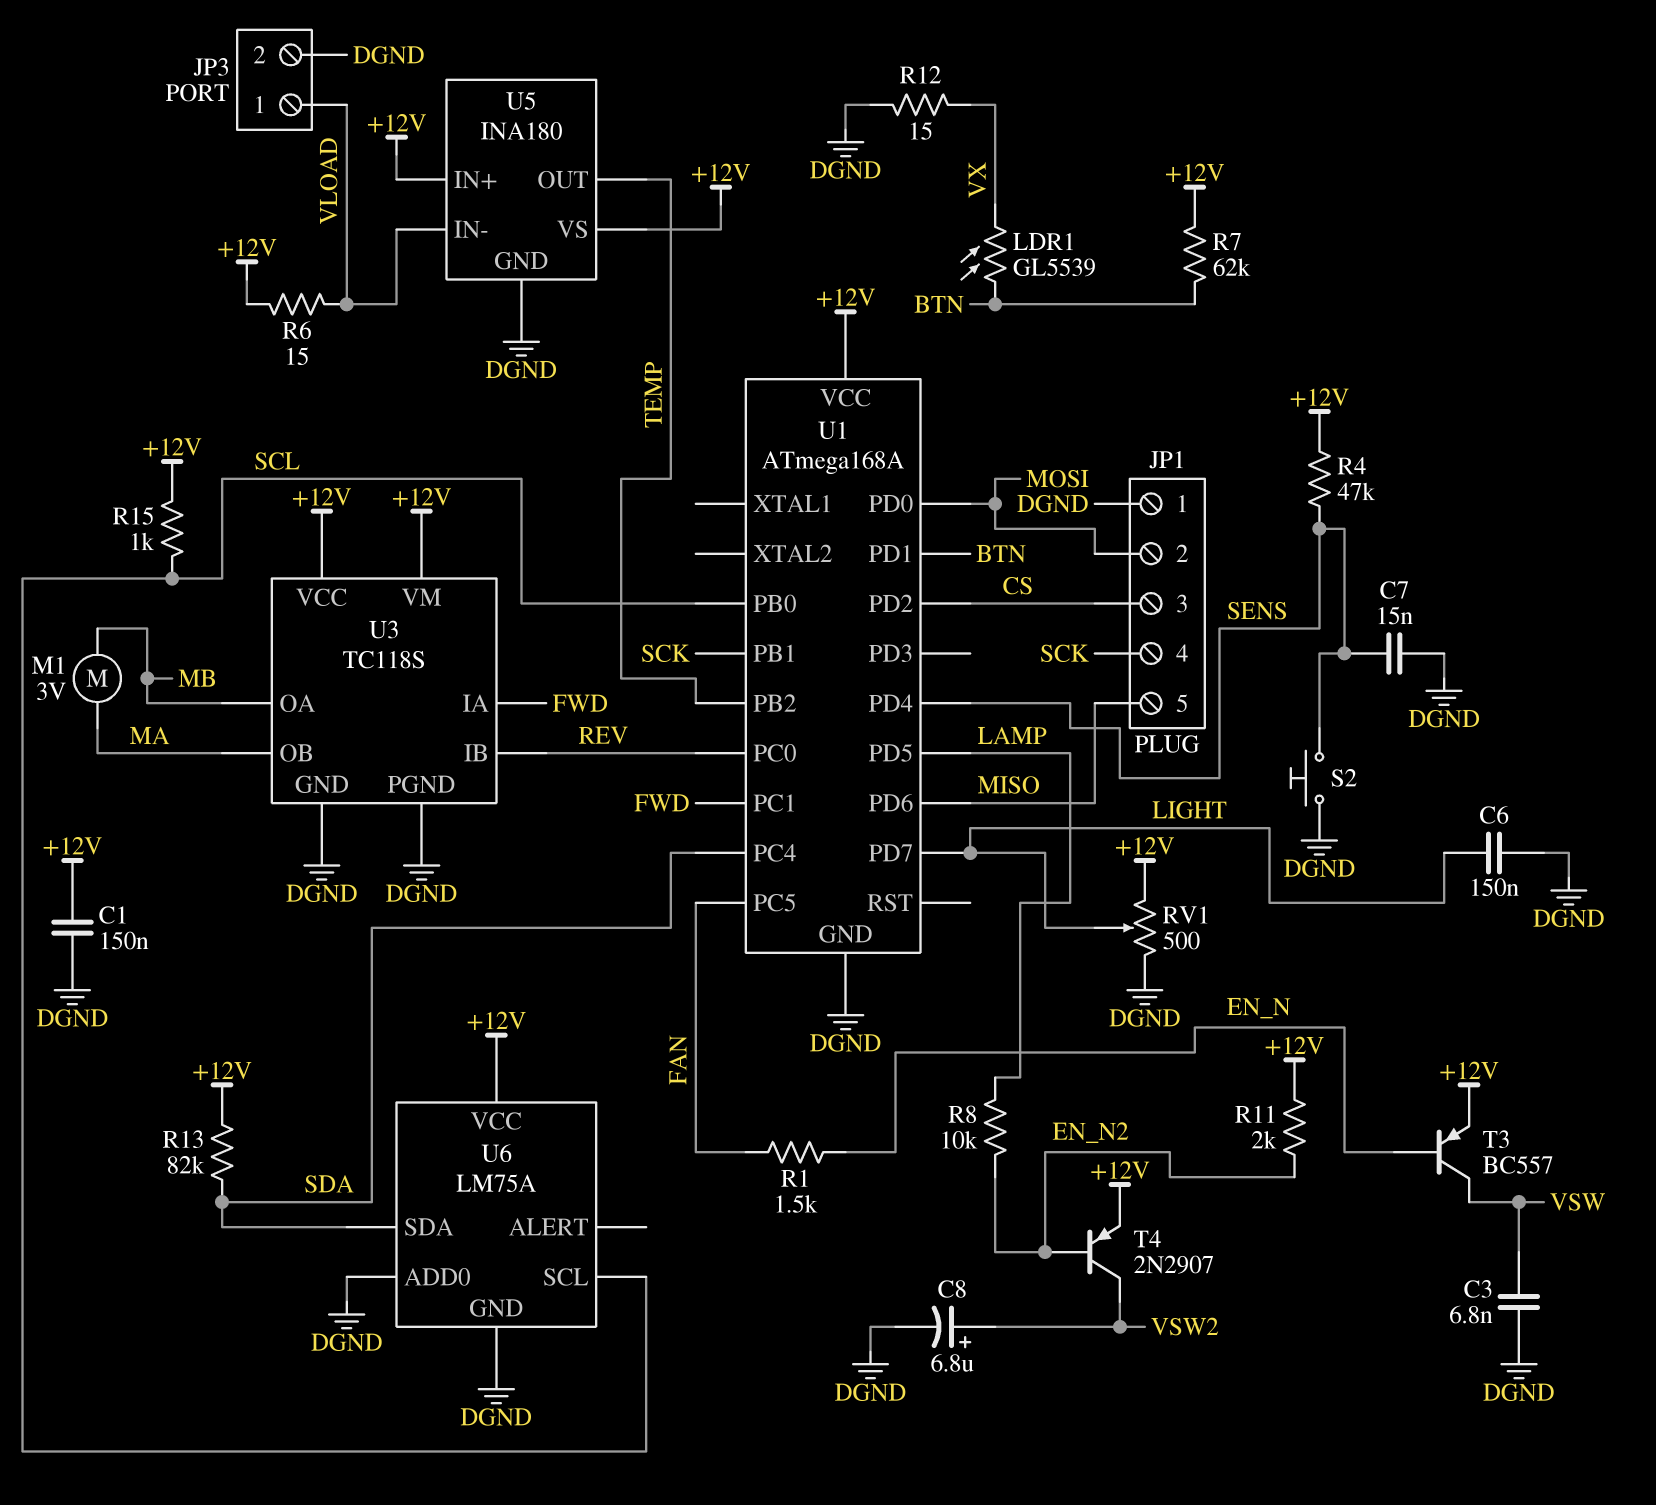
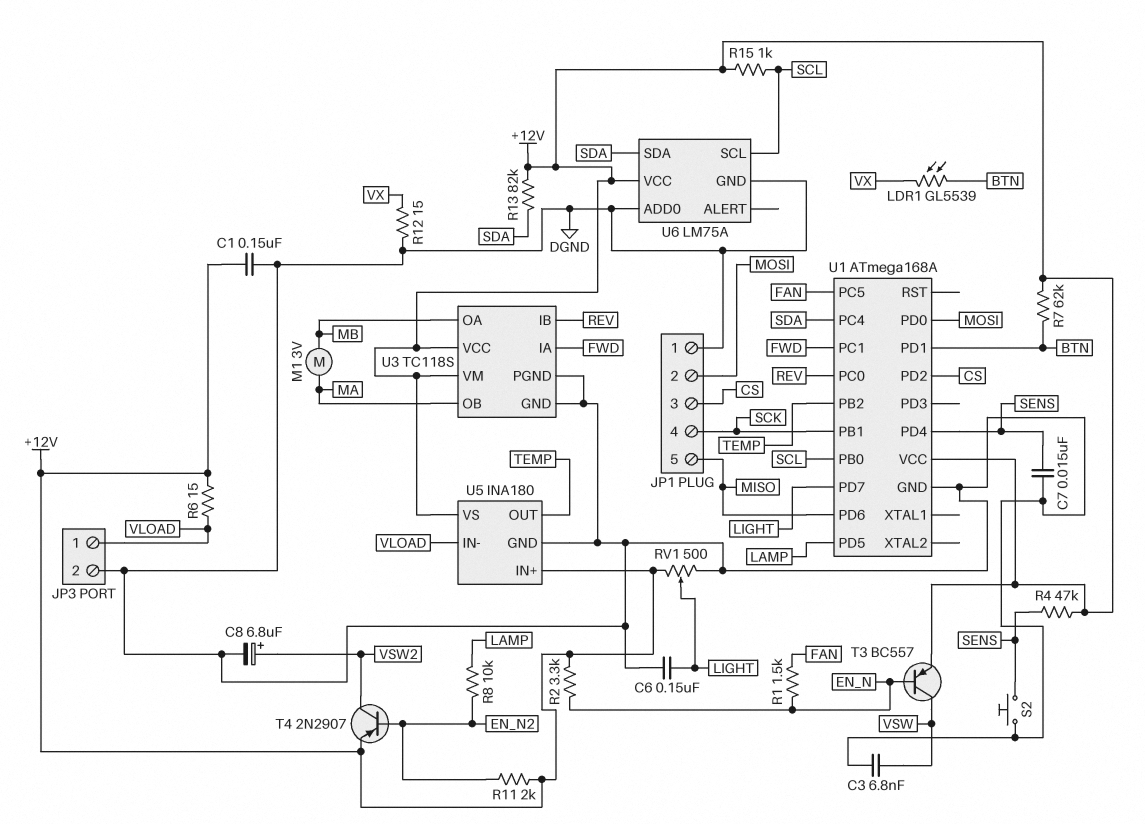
R2: none -> 3.3k (+12V, EN_N)

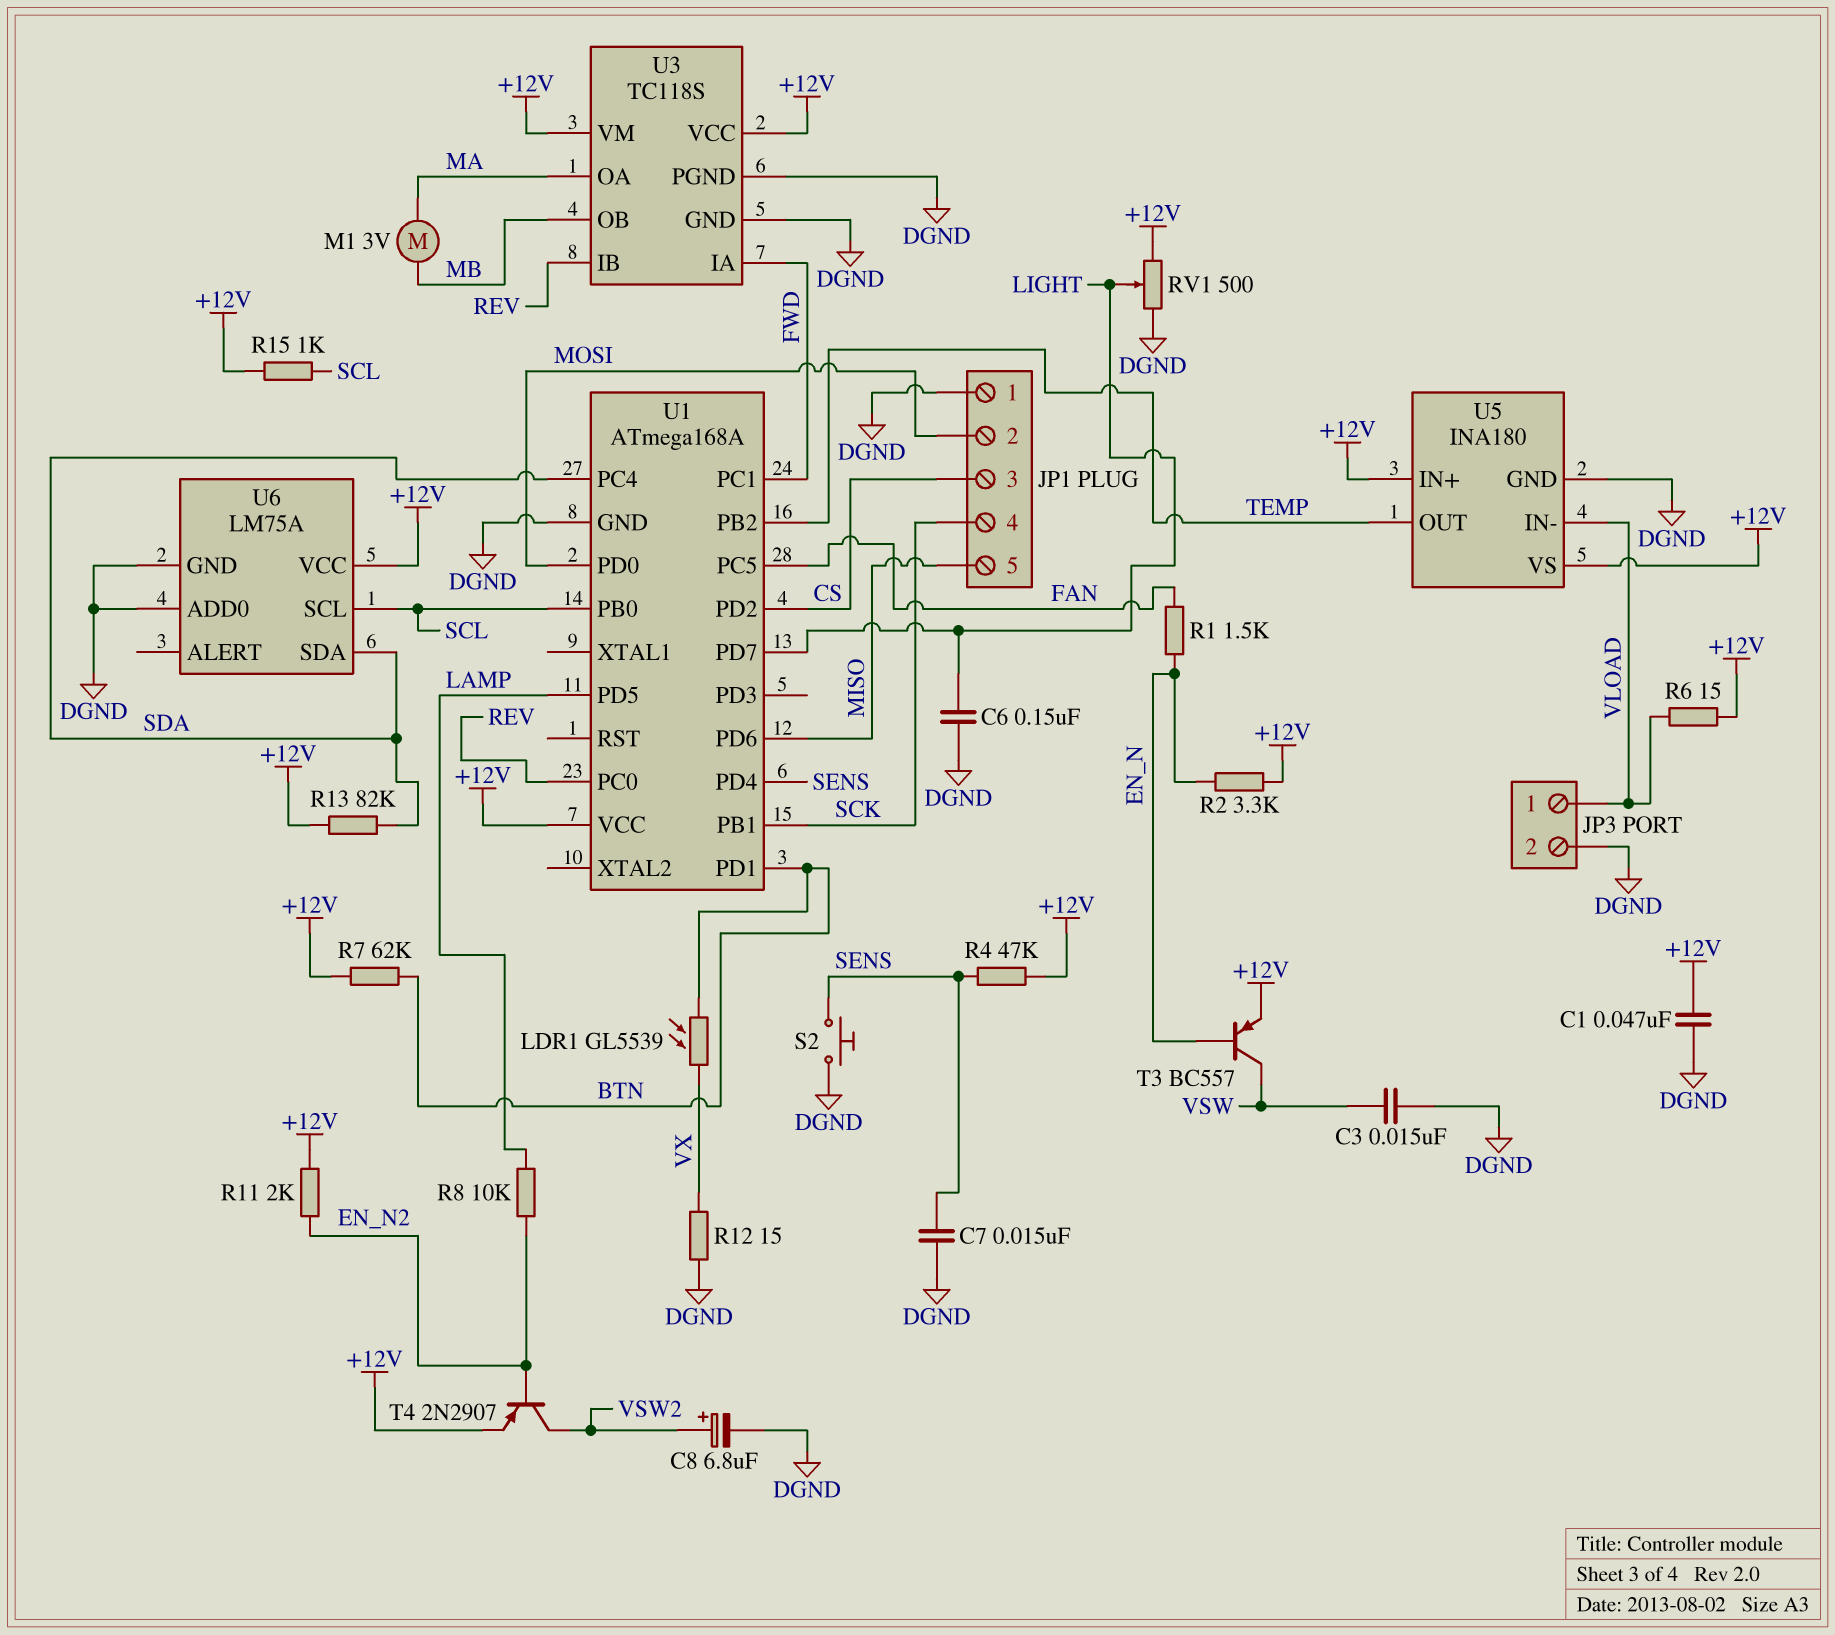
C1: 150nF (+12V, DGND) -> 47nF (+12V, DGND)
C3: 6.8nF (DGND, VSW) -> 15nF (DGND, VSW)
U3 pin OA: MB -> MA
U3 pin OB: MA -> MB

